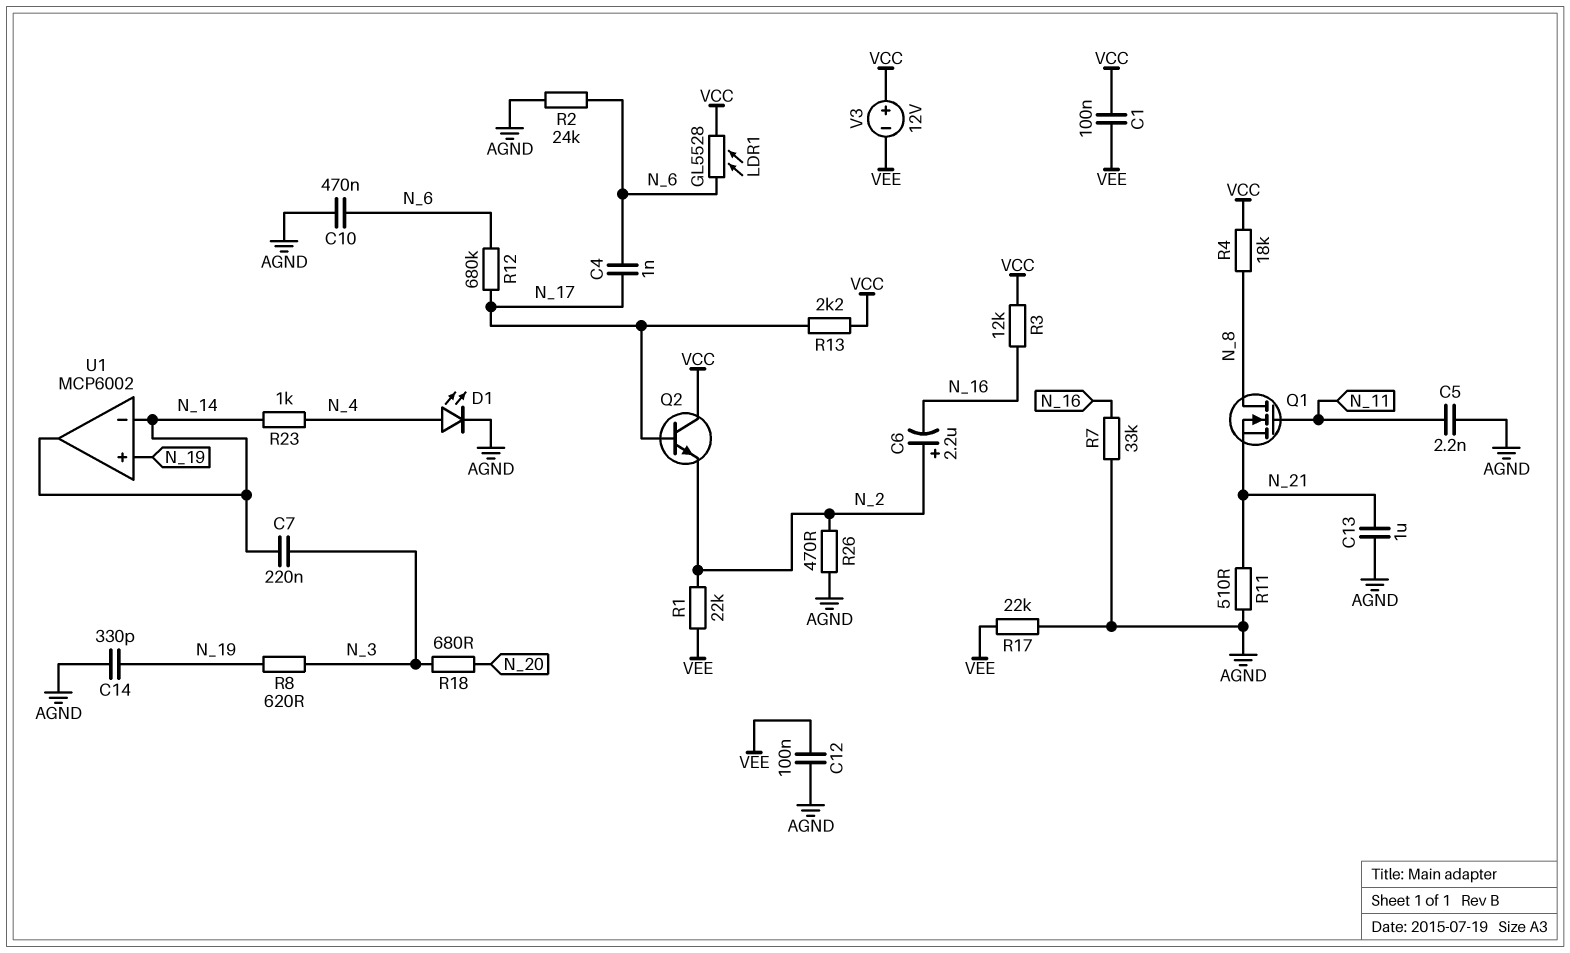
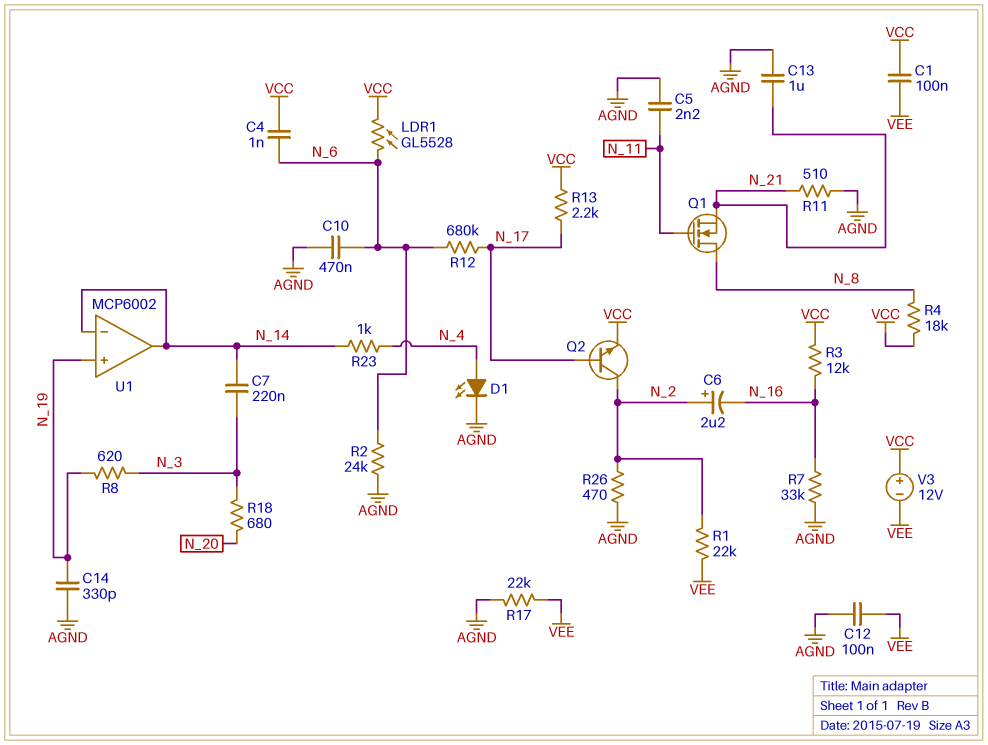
C4: 1nF (N_6, N_17) -> 1nF (N_6, VCC)
Q2: NPN (B N_17, C VCC, E N_2) -> NPN (B N_17, C N_2, E VCC)

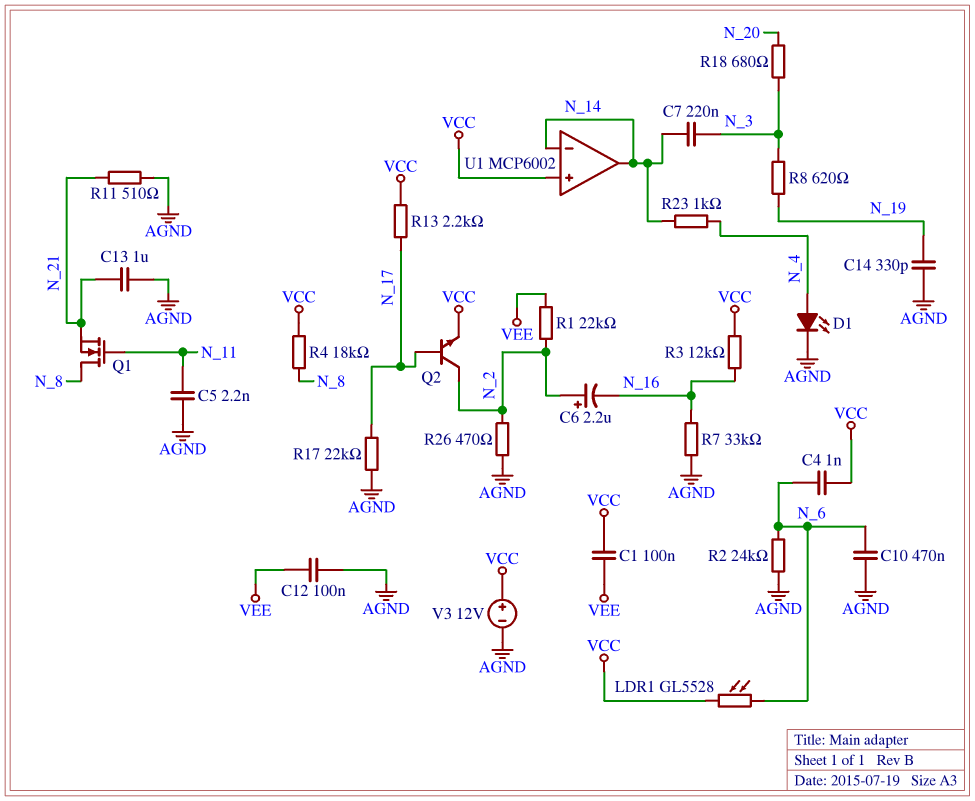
R12: 680k (N_6, N_17) -> none
R17: 22k (AGND, VEE) -> 22k (AGND, N_17)
U1 pin in+: N_19 -> VCC
V3: 12V (plus VCC, minus VEE) -> 12V (plus VCC, minus AGND)

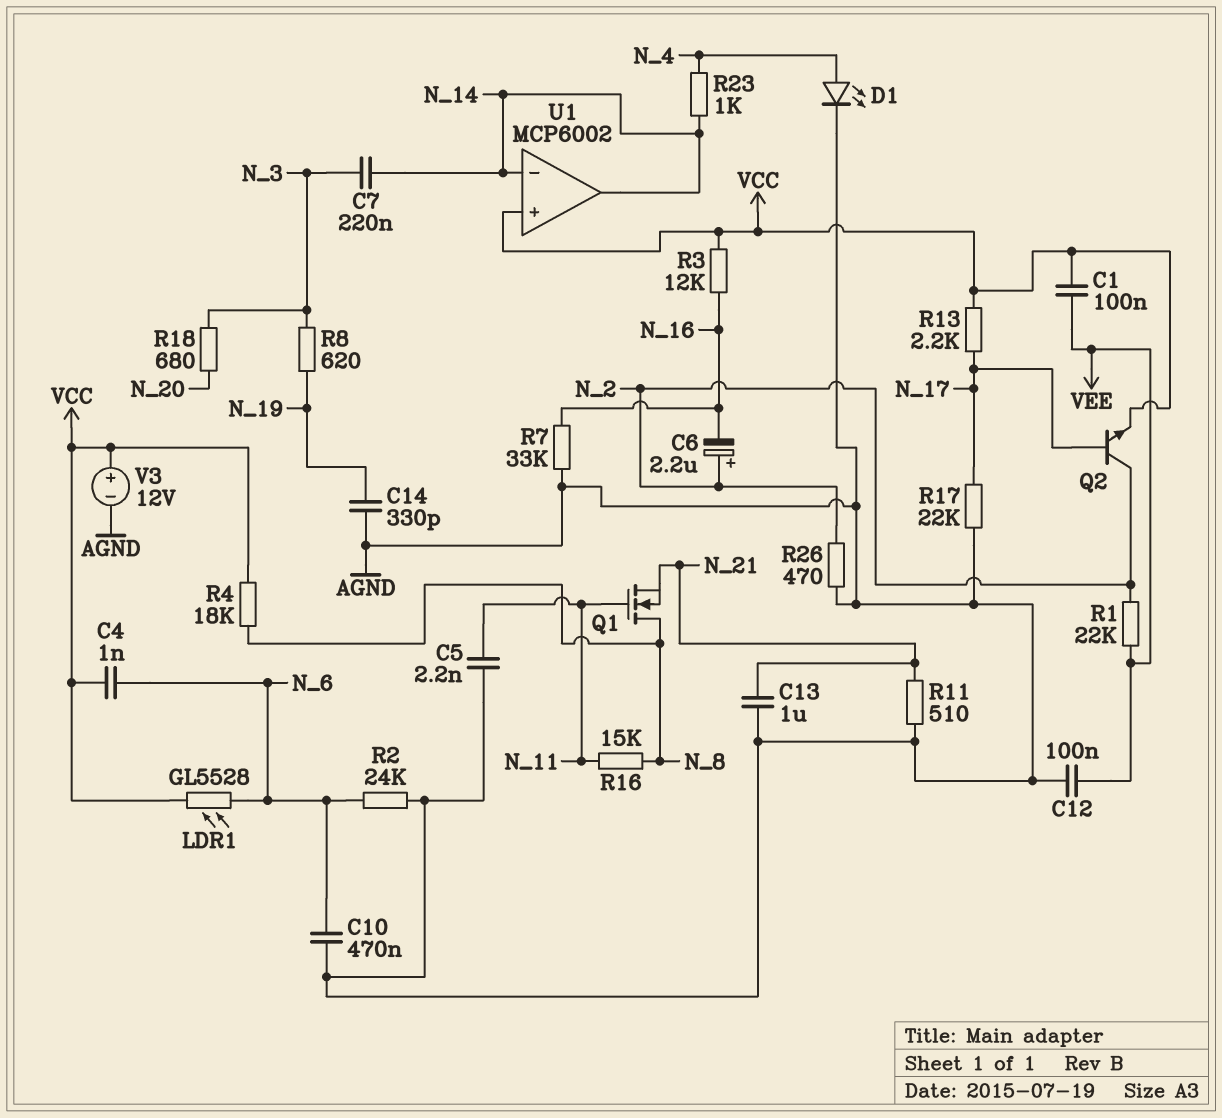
R16: none -> 15k (N_8, N_11)

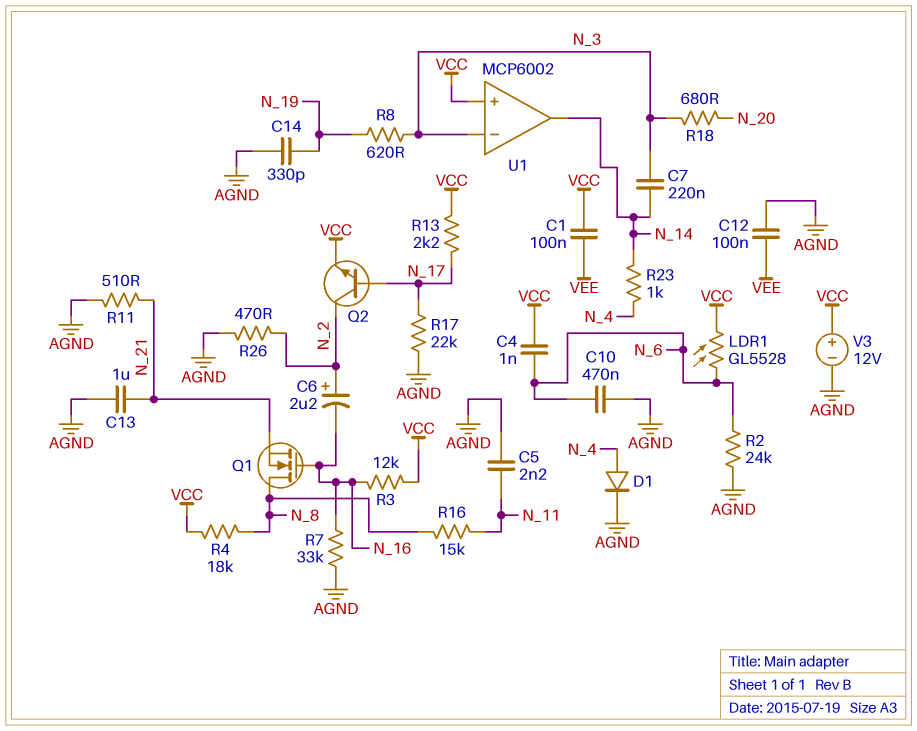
D1: LED (A N_4, K AGND) -> diode (A N_4, K AGND)
Q1: NMOS (G N_11, D N_8, S N_21) -> NMOS (G N_16, D N_8, S N_21)
R1: 22k (N_2, VEE) -> none
U1 pin in-: N_14 -> N_3

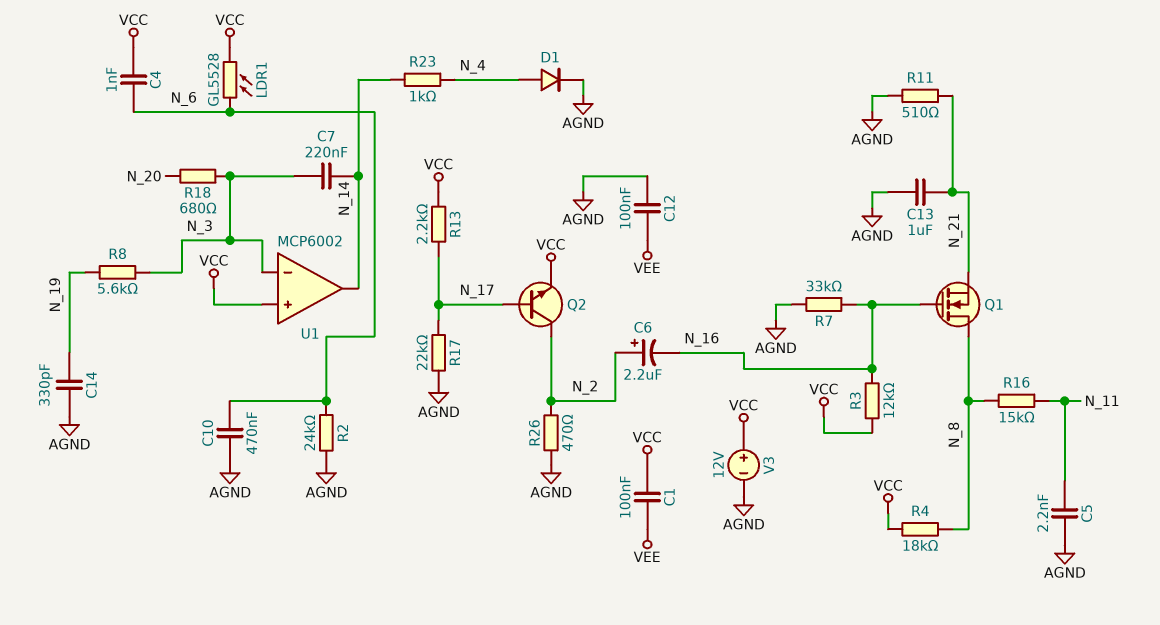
R8: 620 (N_3, N_19) -> 5.6k (N_3, N_19)

